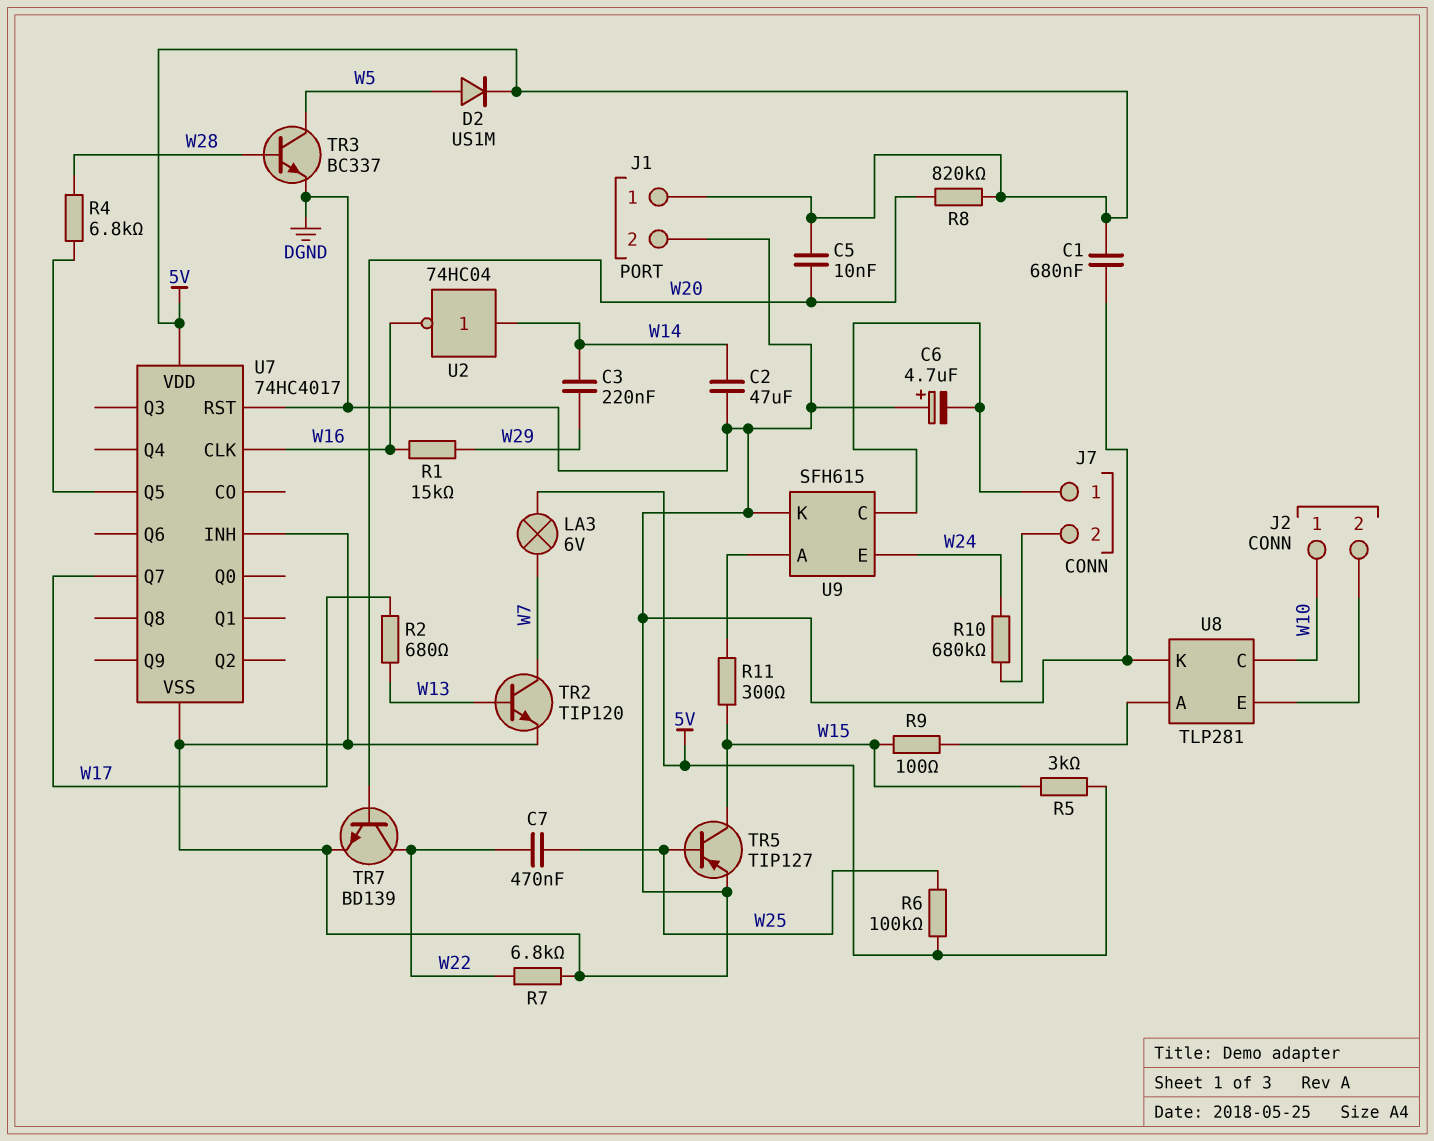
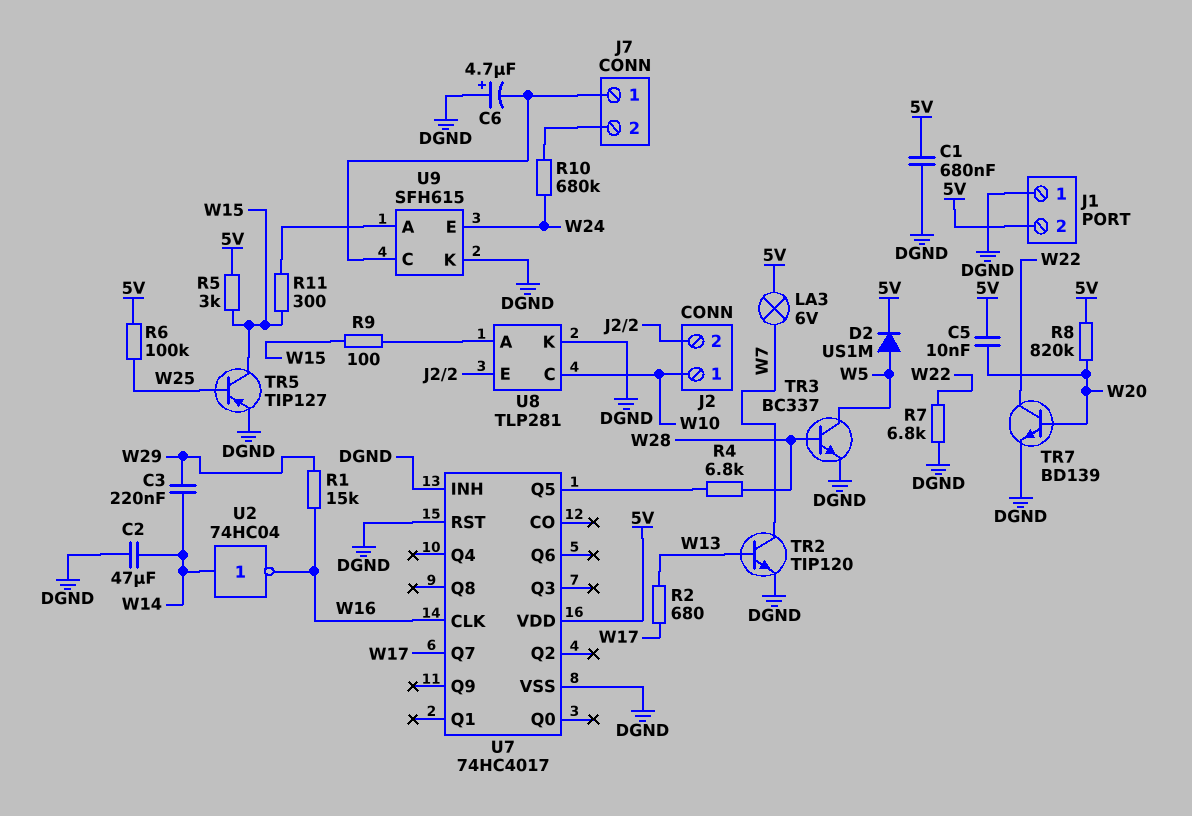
C7: 470nF (W22, W25) -> none
J1 pin 1: 5V -> DGND
J1 pin 2: DGND -> 5V

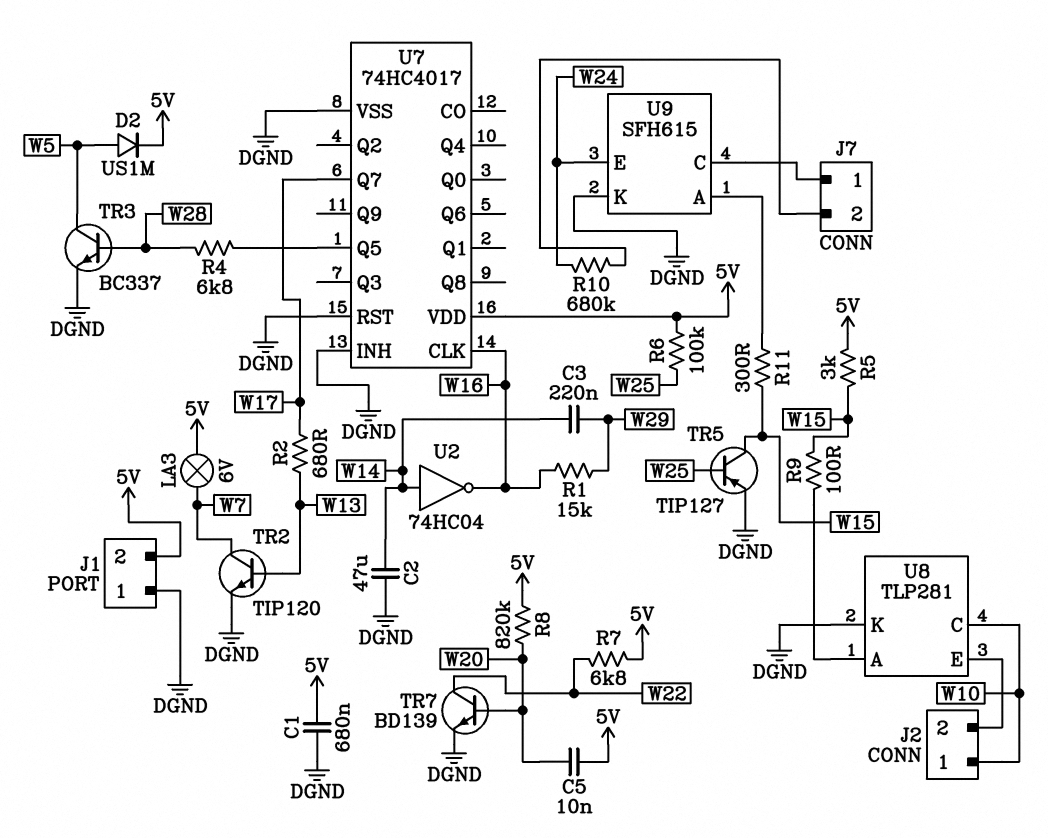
C6: 4.7uF (plus DGND, minus J7/1) -> none
R7: 6.8k (DGND, W22) -> 6.8k (5V, W22)

